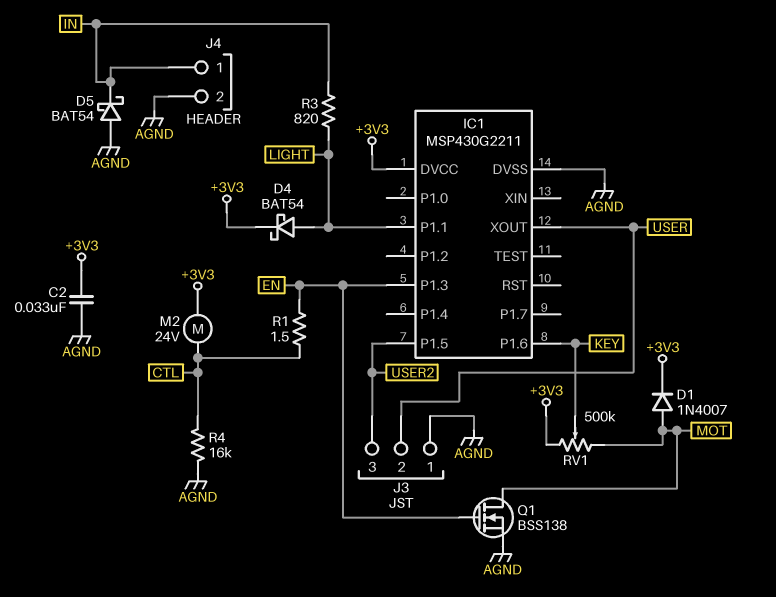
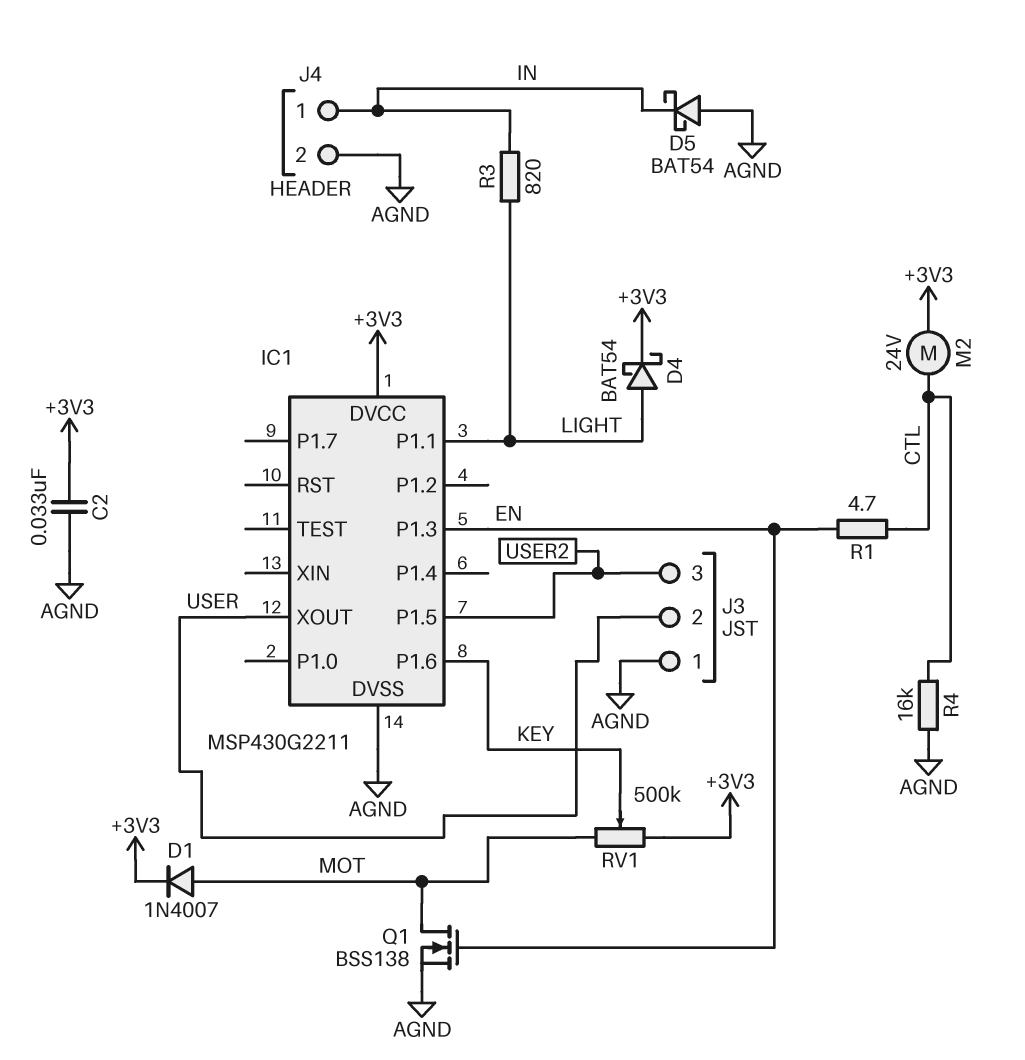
R1: 1.5 (CTL, EN) -> 4.7 (CTL, EN)

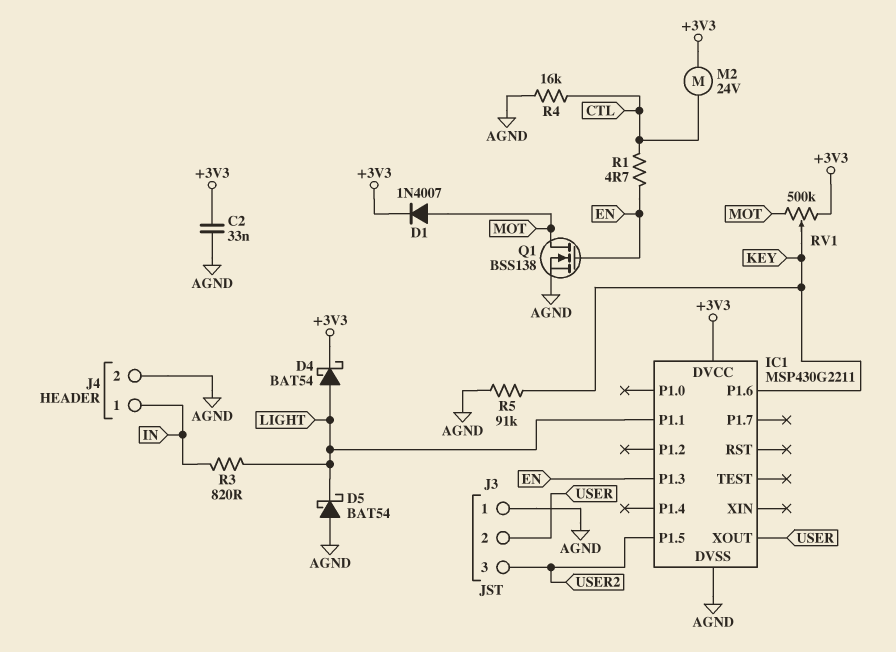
D5: schottky BAT54 (A AGND, K IN) -> schottky BAT54 (A AGND, K LIGHT)
R5: none -> 91k (AGND, KEY)

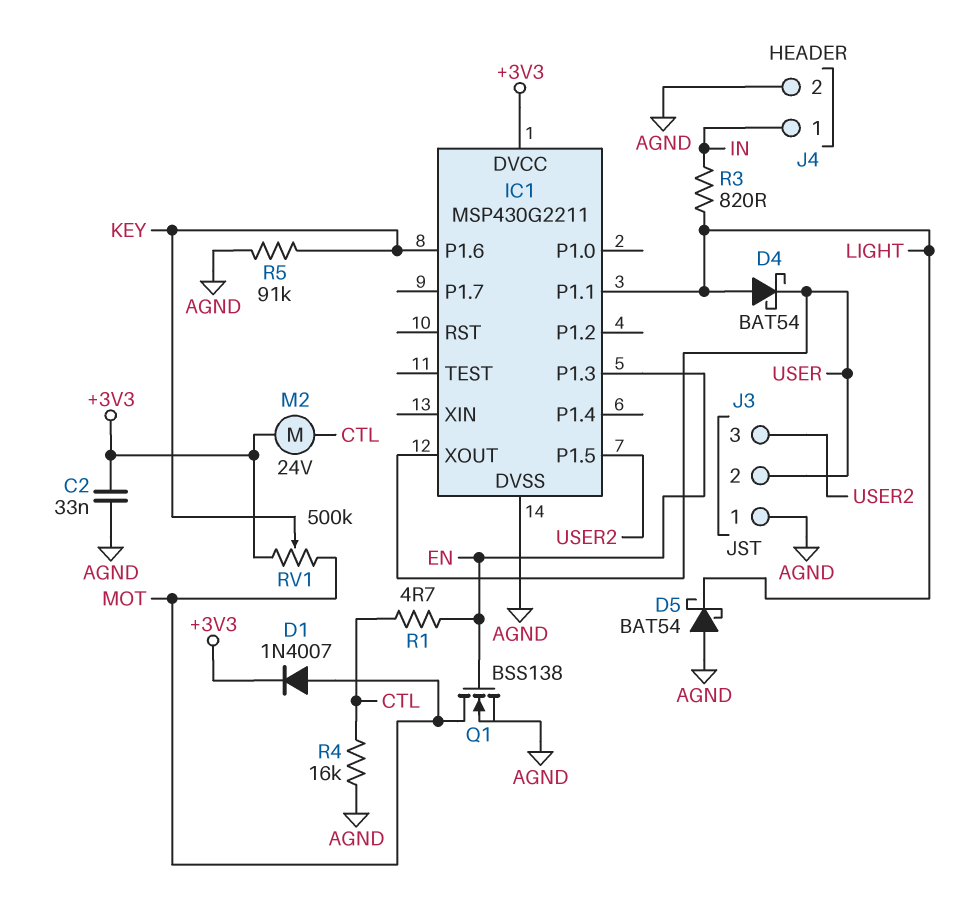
D4: schottky BAT54 (A LIGHT, K +3V3) -> schottky BAT54 (A LIGHT, K USER)

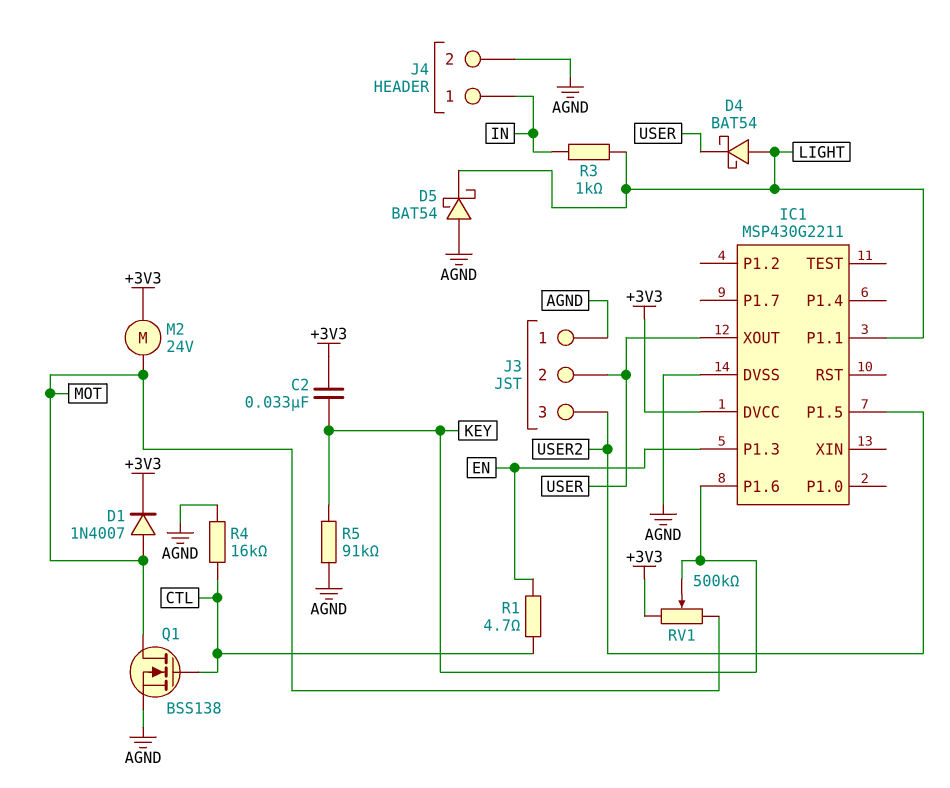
C2: 33nF (+3V3, AGND) -> 33nF (+3V3, KEY)
M2: motor 24V (+3V3, CTL) -> motor 24V (+3V3, MOT)
Q1: NMOS BSS138 (G EN, D MOT, S AGND) -> NMOS BSS138 (G CTL, D MOT, S AGND)
R3: 820 (IN, LIGHT) -> 1k (IN, LIGHT)

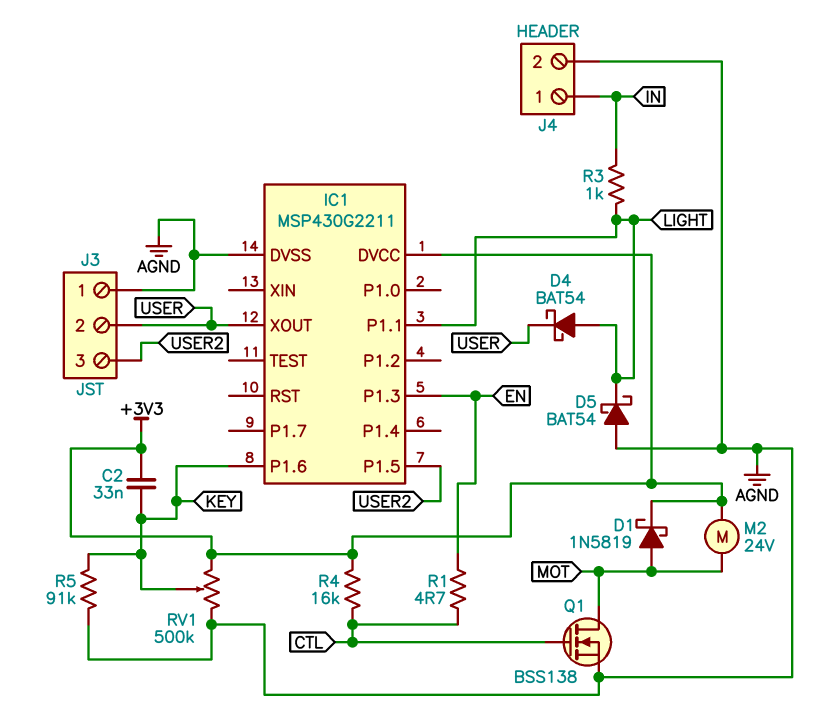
D1: diode 1N4007 (A MOT, K +3V3) -> schottky 1N5819 (A MOT, K +3V3)
R4: 16k (AGND, CTL) -> 16k (+3V3, CTL)
RV1: 500k (+3V3, MOT, wiper KEY) -> 500k (+3V3, AGND, wiper KEY)

